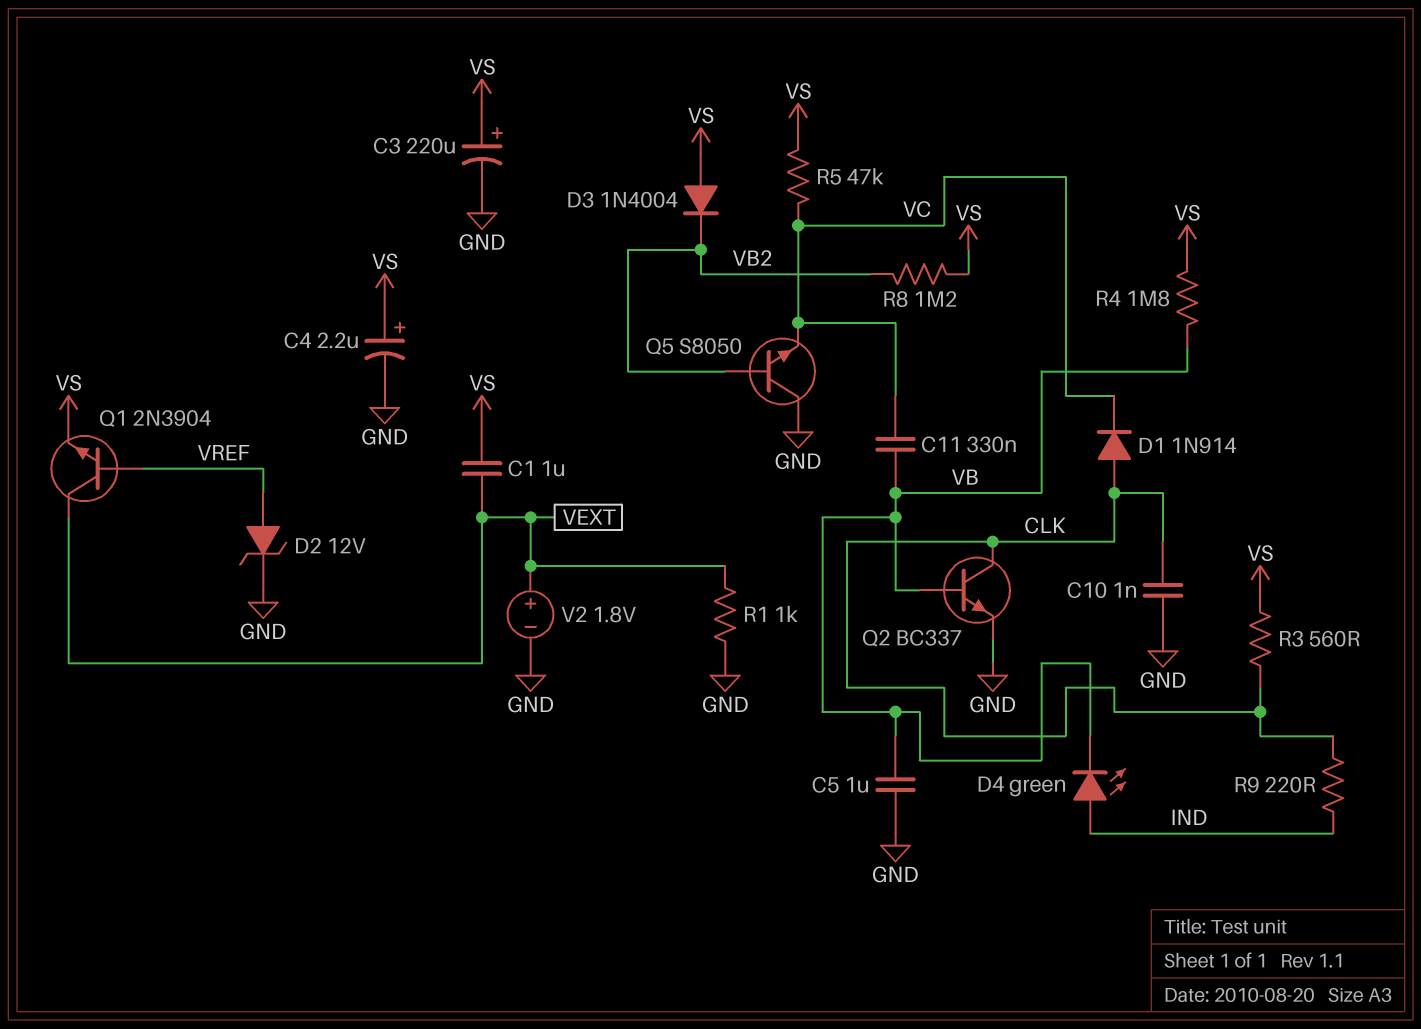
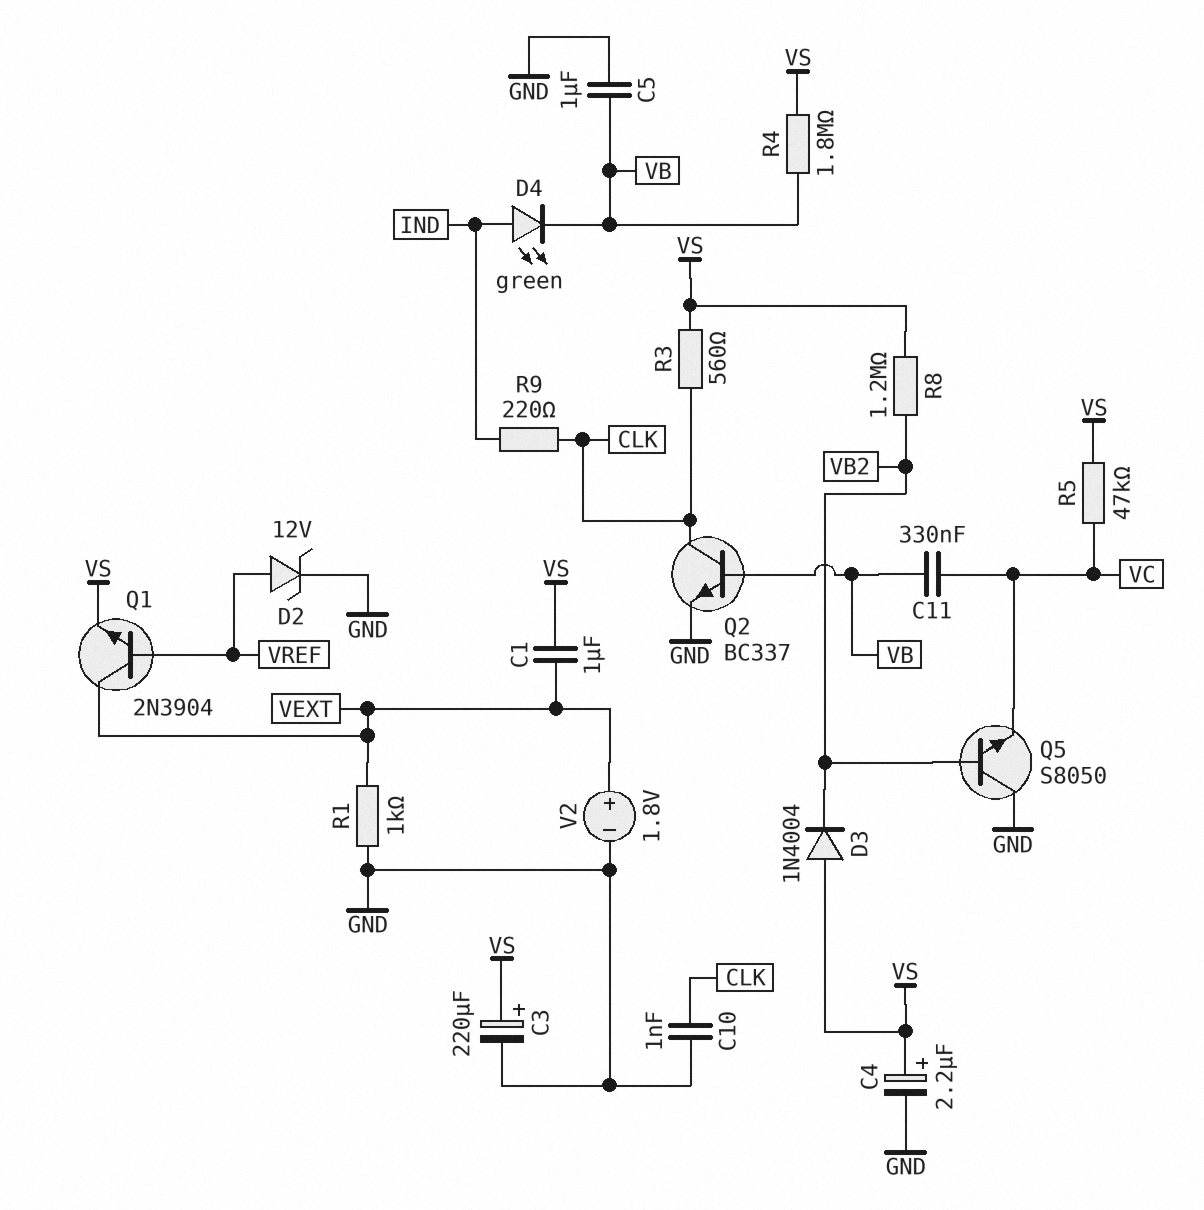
D1: diode 1N914 (A CLK, K VC) -> none

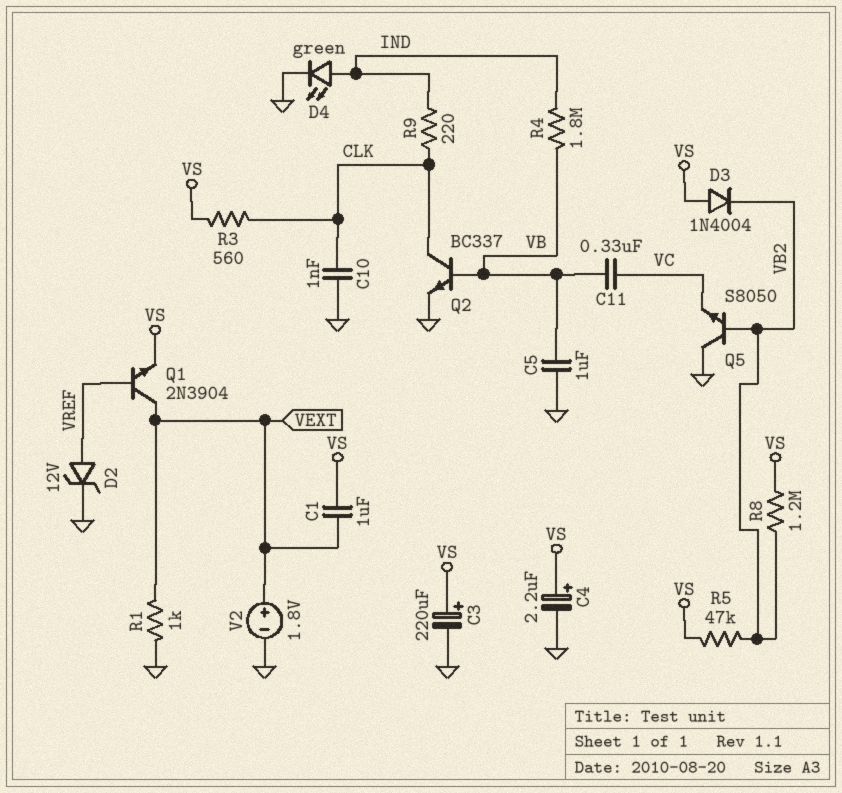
D4: LED green (A IND, K VB) -> LED green (A IND, K GND)
R4: 1.8M (VB, VS) -> 1.8M (IND, VB)
R5: 47k (VC, VS) -> 47k (VB2, VS)

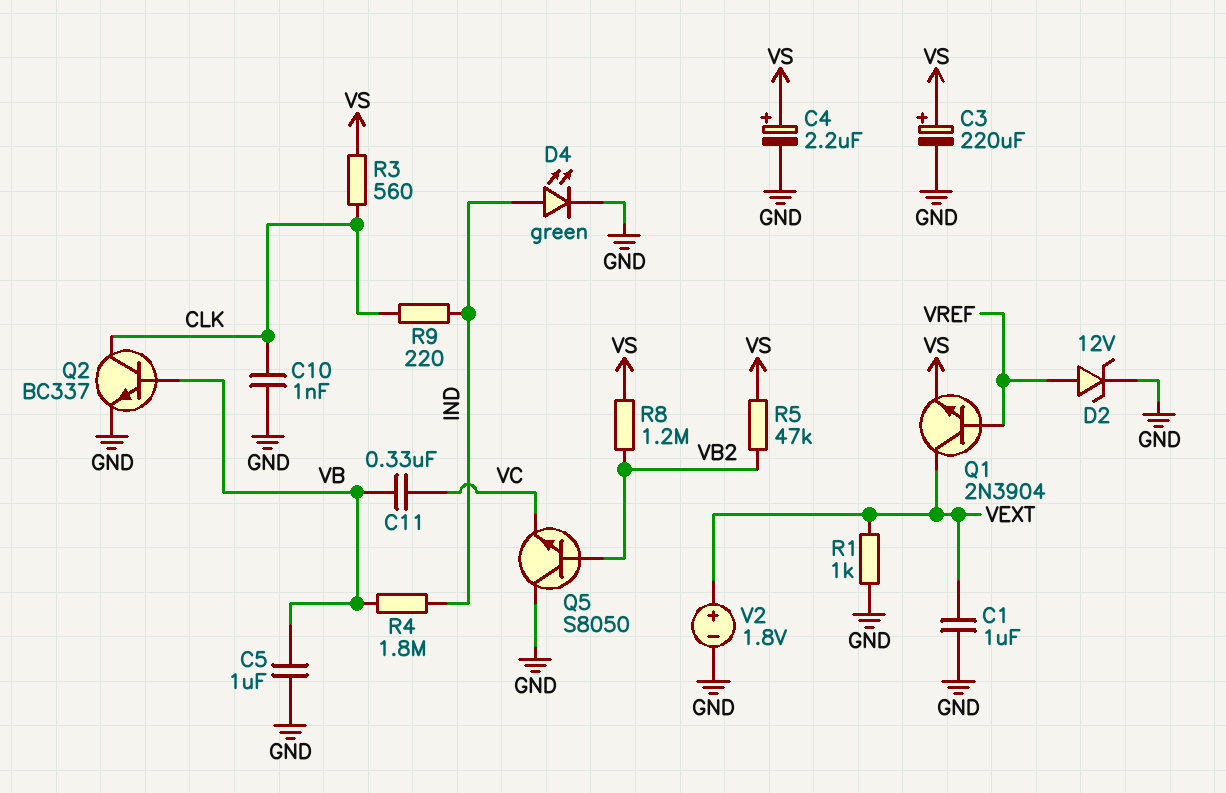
C1: 1uF (VEXT, VS) -> 1uF (GND, VEXT)
D3: diode 1N4004 (A VS, K VB2) -> none

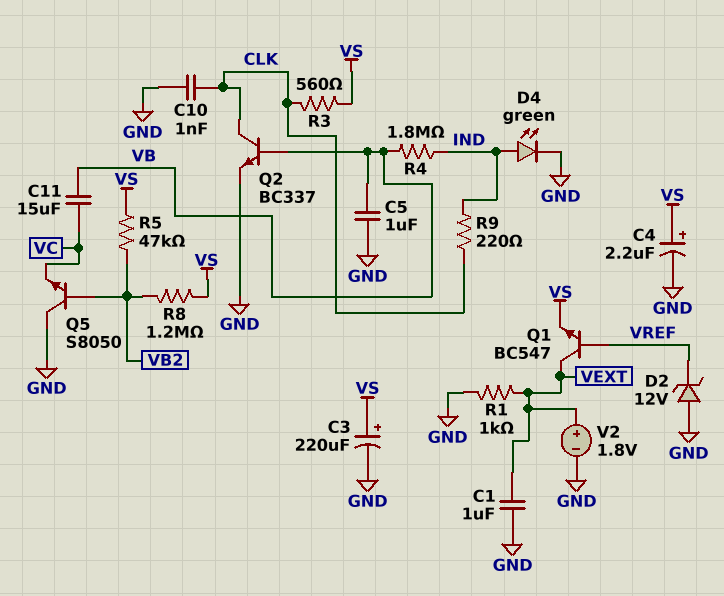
C11: 330nF (VB, VC) -> 15uF (VB, VC)
D2: zener 12V (A VREF, K GND) -> zener 12V (A GND, K VREF)
Q1: NPN 2N3904 (B VREF, C VEXT, E VS) -> NPN BC547 (B VREF, C VEXT, E VS)

